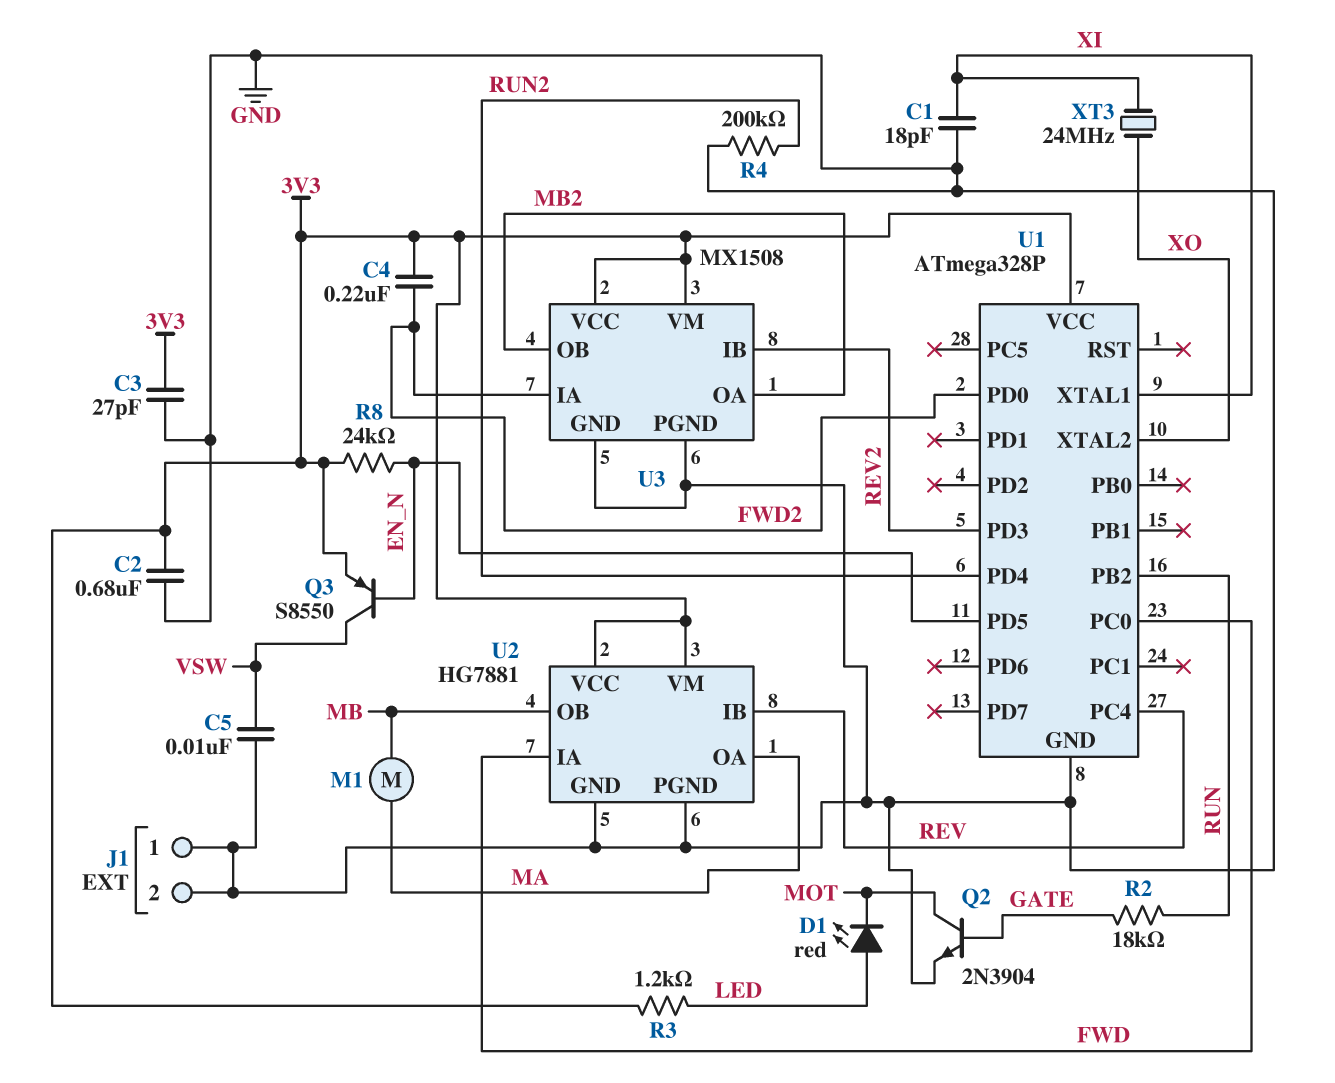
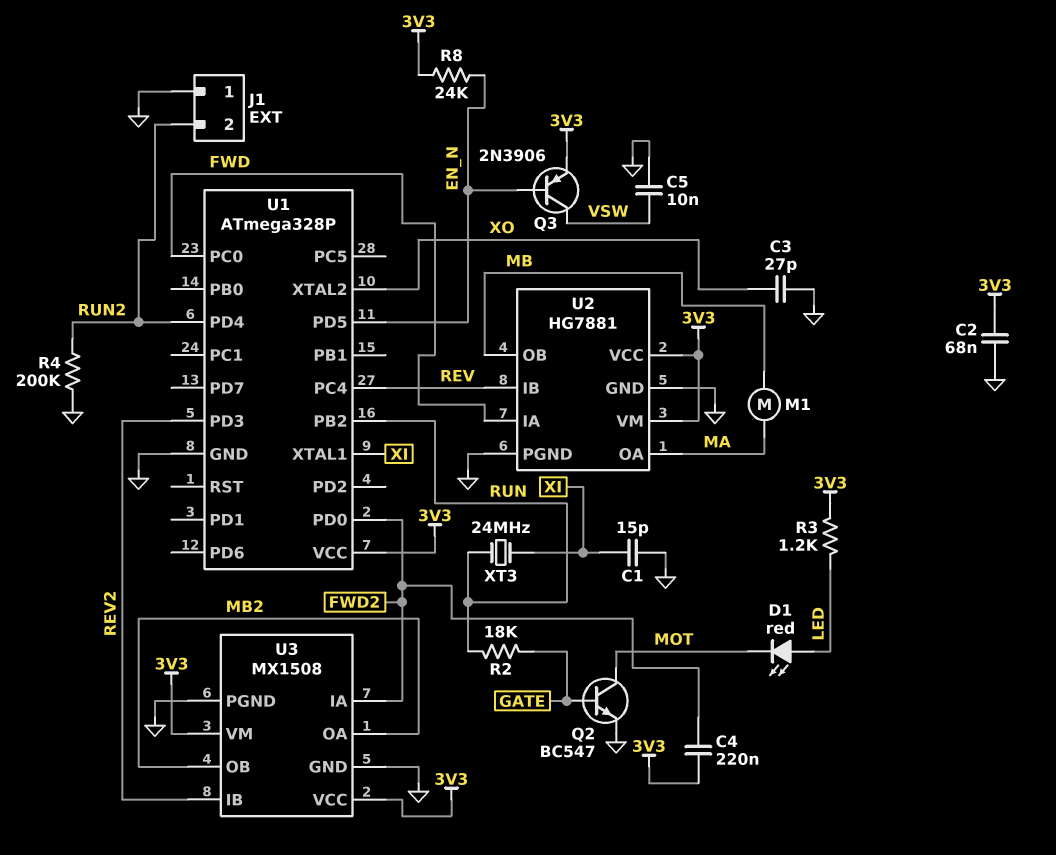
C1: 18pF (GND, XI) -> 15pF (GND, XI)
C2: 680nF (3V3, GND) -> 68nF (3V3, GND)
C3: 27pF (3V3, GND) -> 27pF (GND, XO)
J1 pin 2: GND -> RUN2
Q2: NPN 2N3904 (B GATE, C MOT, E GND) -> NPN BC547 (B GATE, C MOT, E GND)
Q3: PNP S8550 (B EN_N, C VSW, E 3V3) -> PNP 2N3906 (B EN_N, C VSW, E 3V3)
XT3: 24MHz (XI, XO) -> 24MHz (RUN, XI)

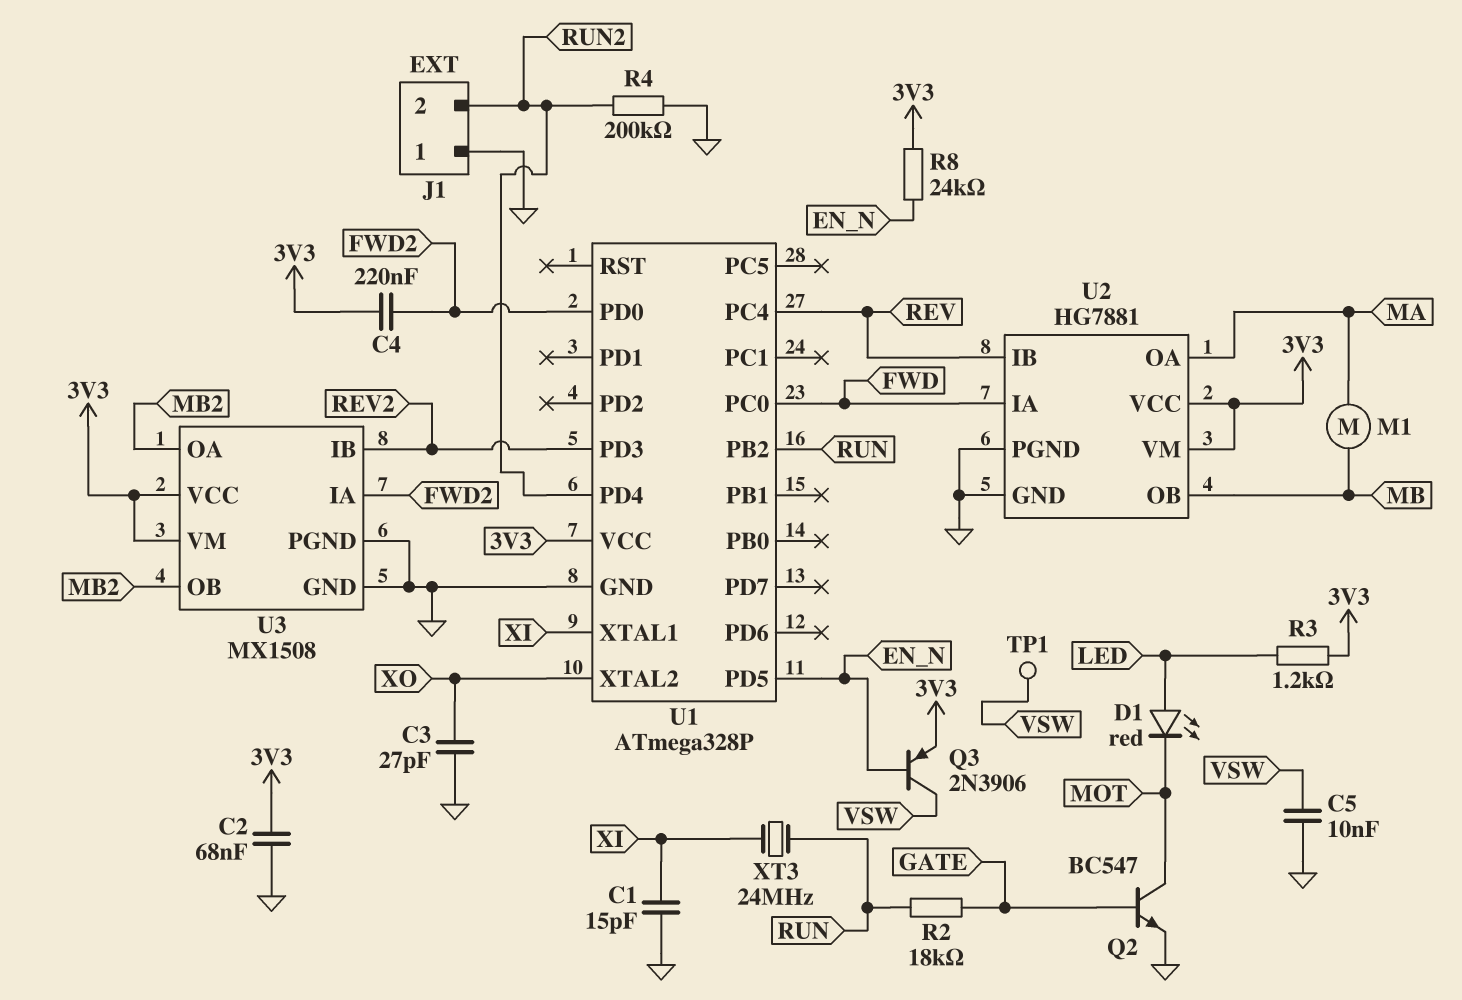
TP1: none -> test point (VSW)

